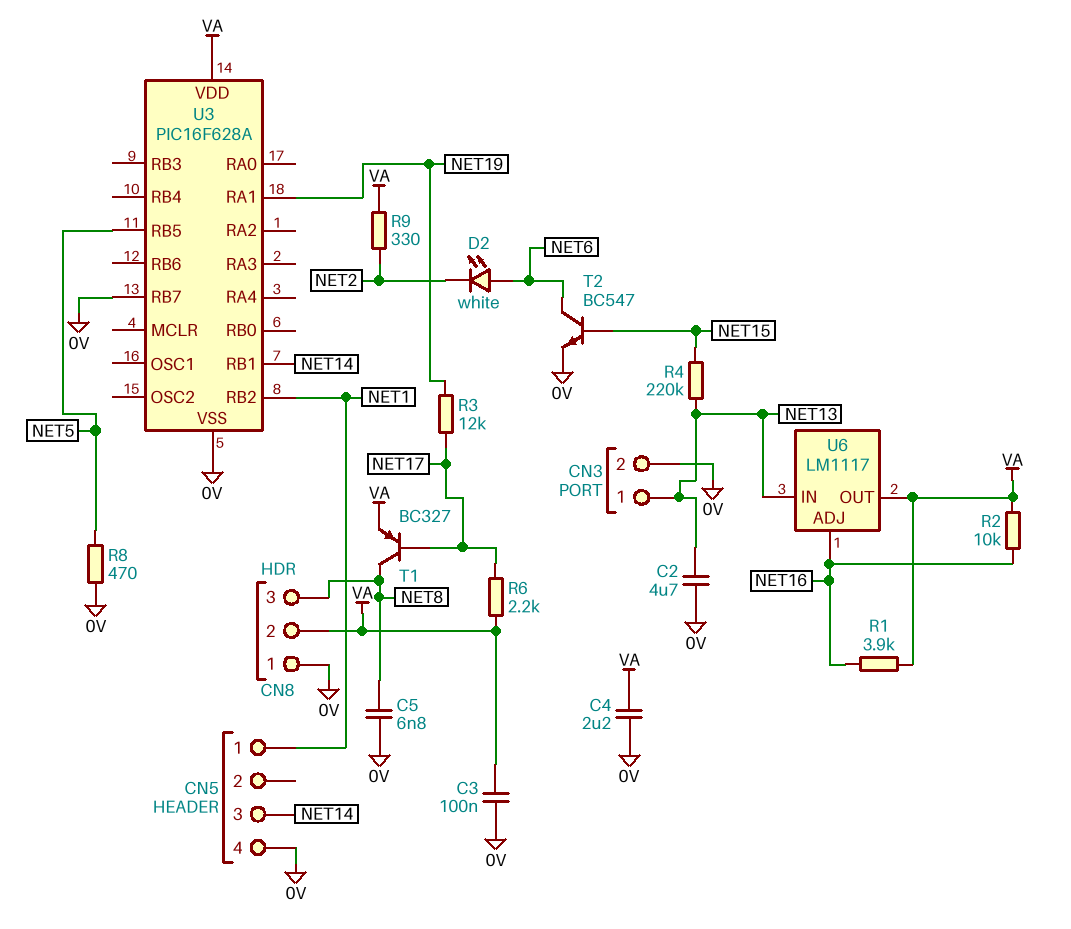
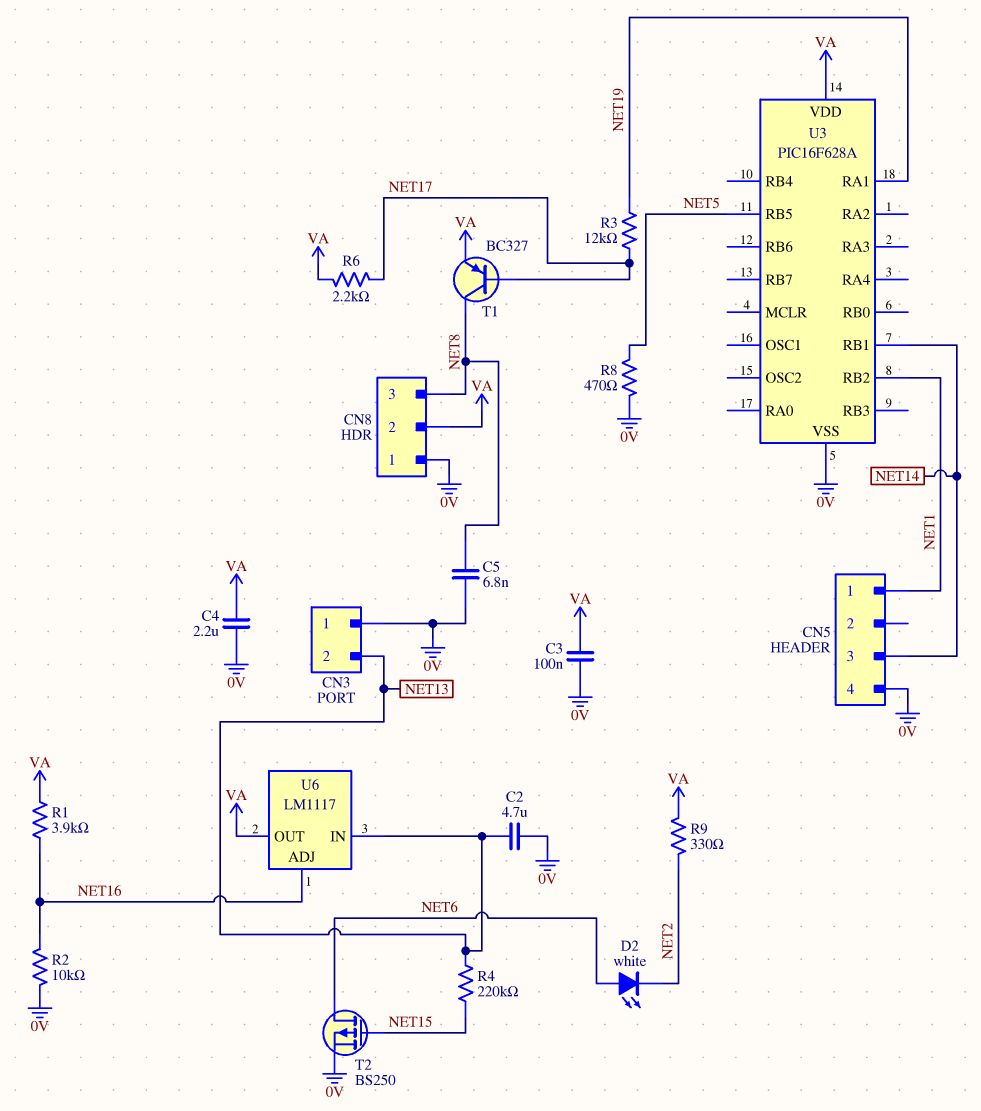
CN3 pin 1: NET13 -> 0V
CN3 pin 2: 0V -> NET13
R2: 10k (NET16, VA) -> 10k (0V, NET16)
T2: NPN BC547 (B NET15, C NET6, E 0V) -> PMOS BS250 (G NET15, D NET6, S 0V)
U3 pin RB7: 0V -> none

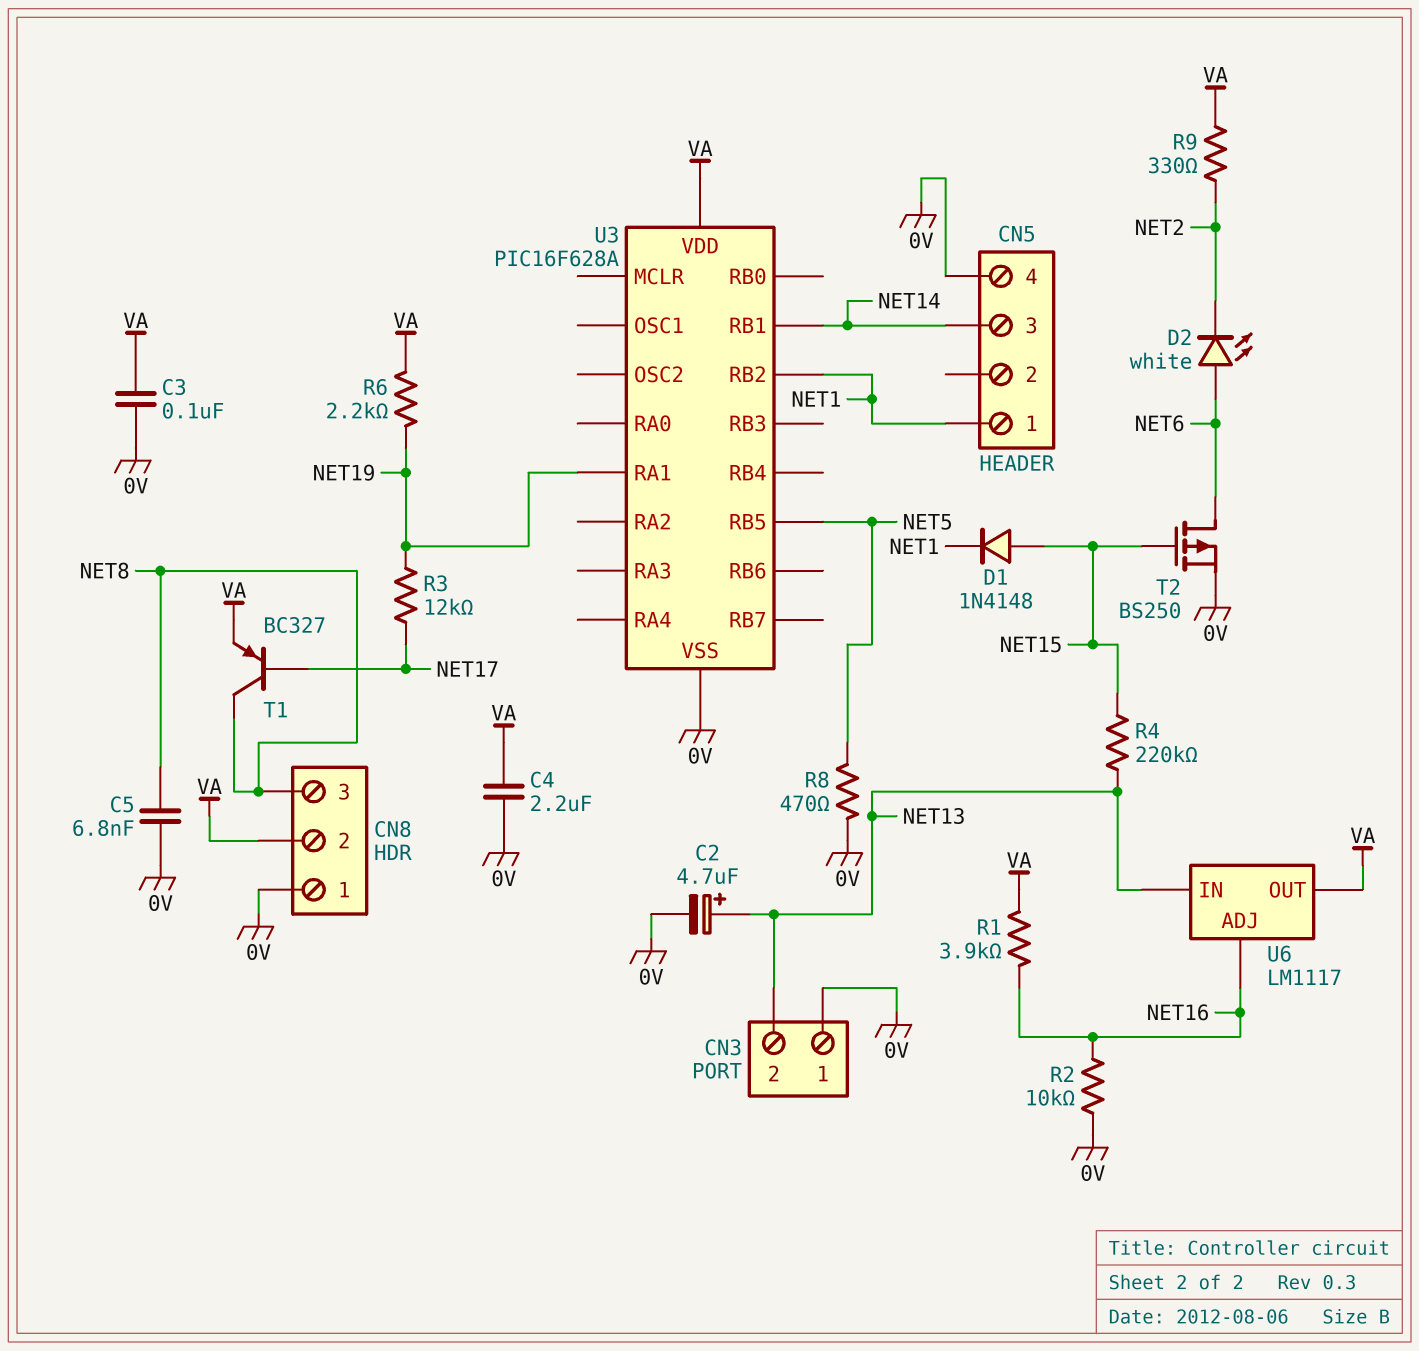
C2: 4.7uF (0V, NET13) -> 4.7uF (plus NET13, minus 0V)
D1: none -> diode 1N4148 (A NET15, K NET1)
R6: 2.2k (NET17, VA) -> 2.2k (NET19, VA)

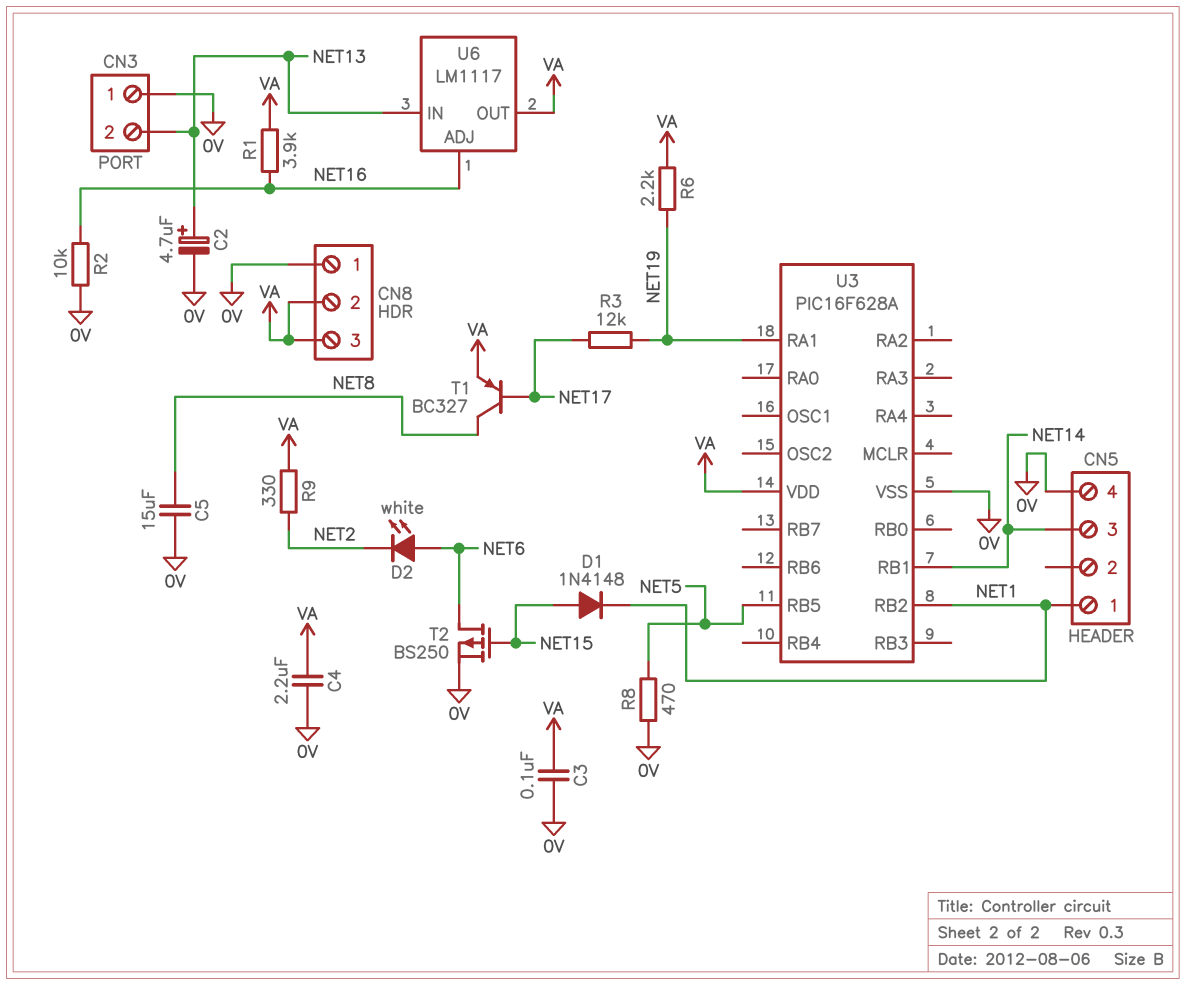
C5: 6.8nF (0V, NET8) -> 15uF (0V, NET8)
CN8 pin 3: NET8 -> VA
R4: 220k (NET13, NET15) -> none

